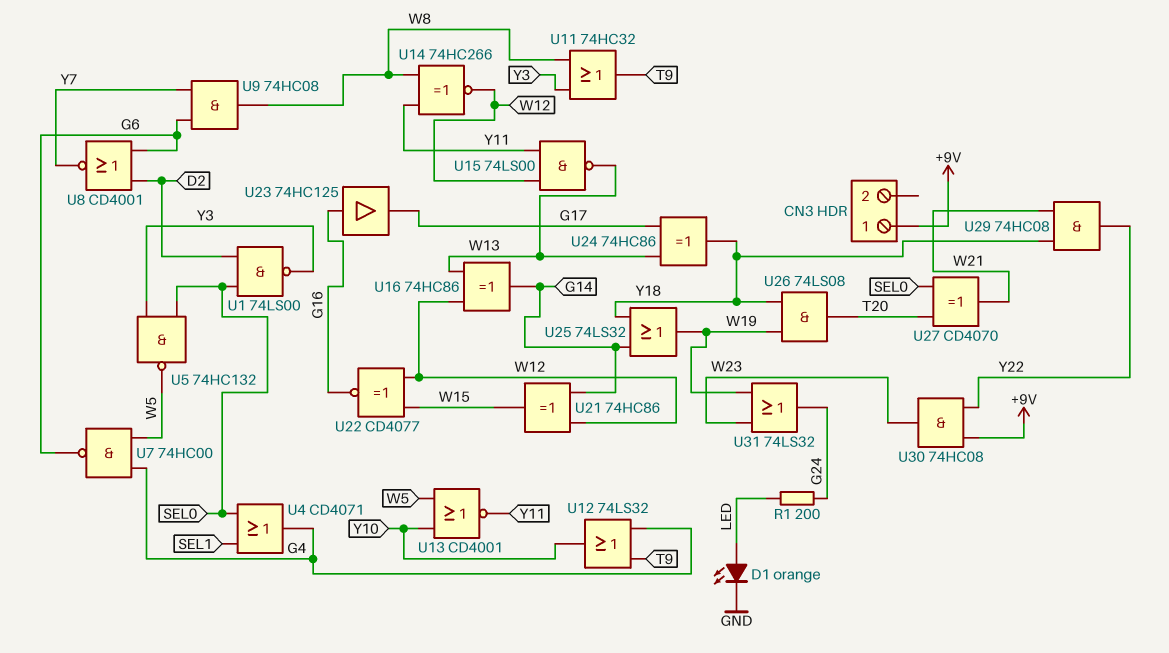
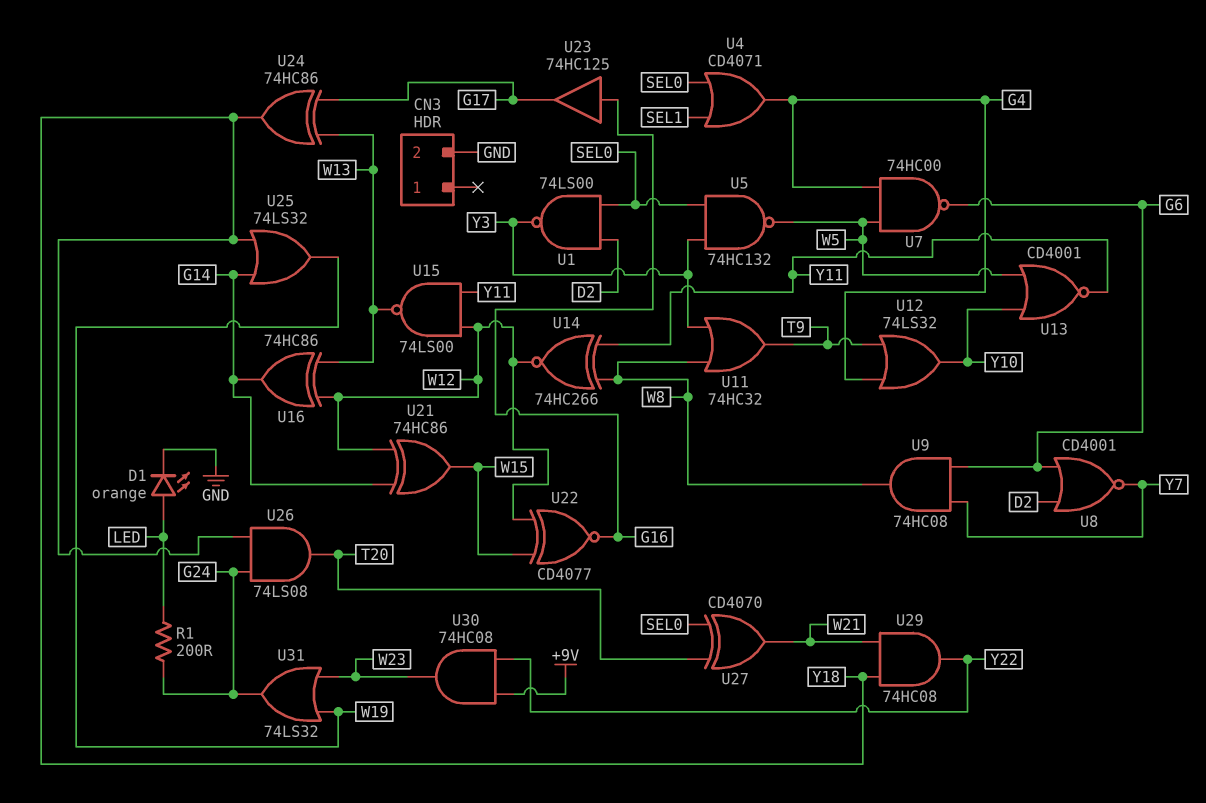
CN3 pin 1: +9V -> none
CN3 pin 2: none -> GND
U26: AND 74LS08 (in W19, in Y18, out T20) -> AND 74LS08 (in G24, in Y18, out T20)

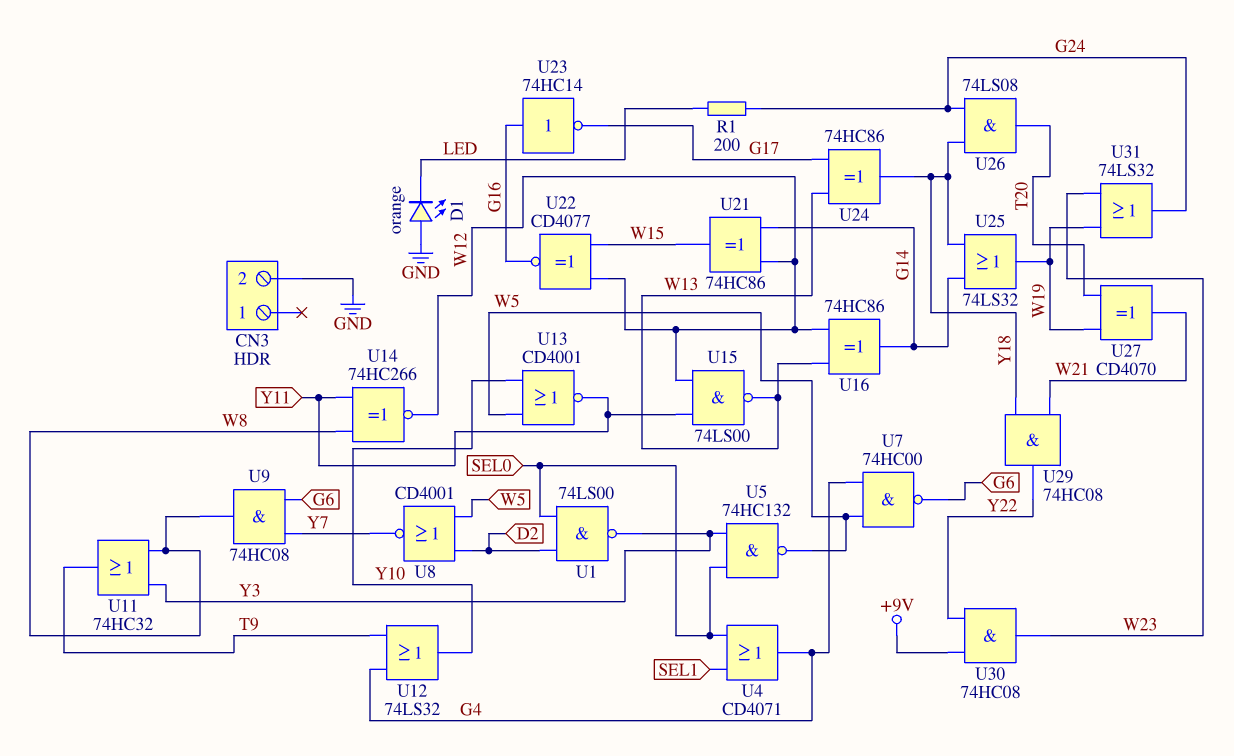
D1: LED orange (A LED, K GND) -> LED orange (A GND, K LED)
U8: NOR CD4001 (in D2, in G6, out Y7) -> NOR CD4001 (in D2, in W5, out Y7)
U23: buffer 74HC125 (in G16, out G17) -> NOT 74HC14 (in G16, out G17)
U27: XOR CD4070 (in SEL0, in T20, out W21) -> XOR CD4070 (in T20, in W19, out W21)

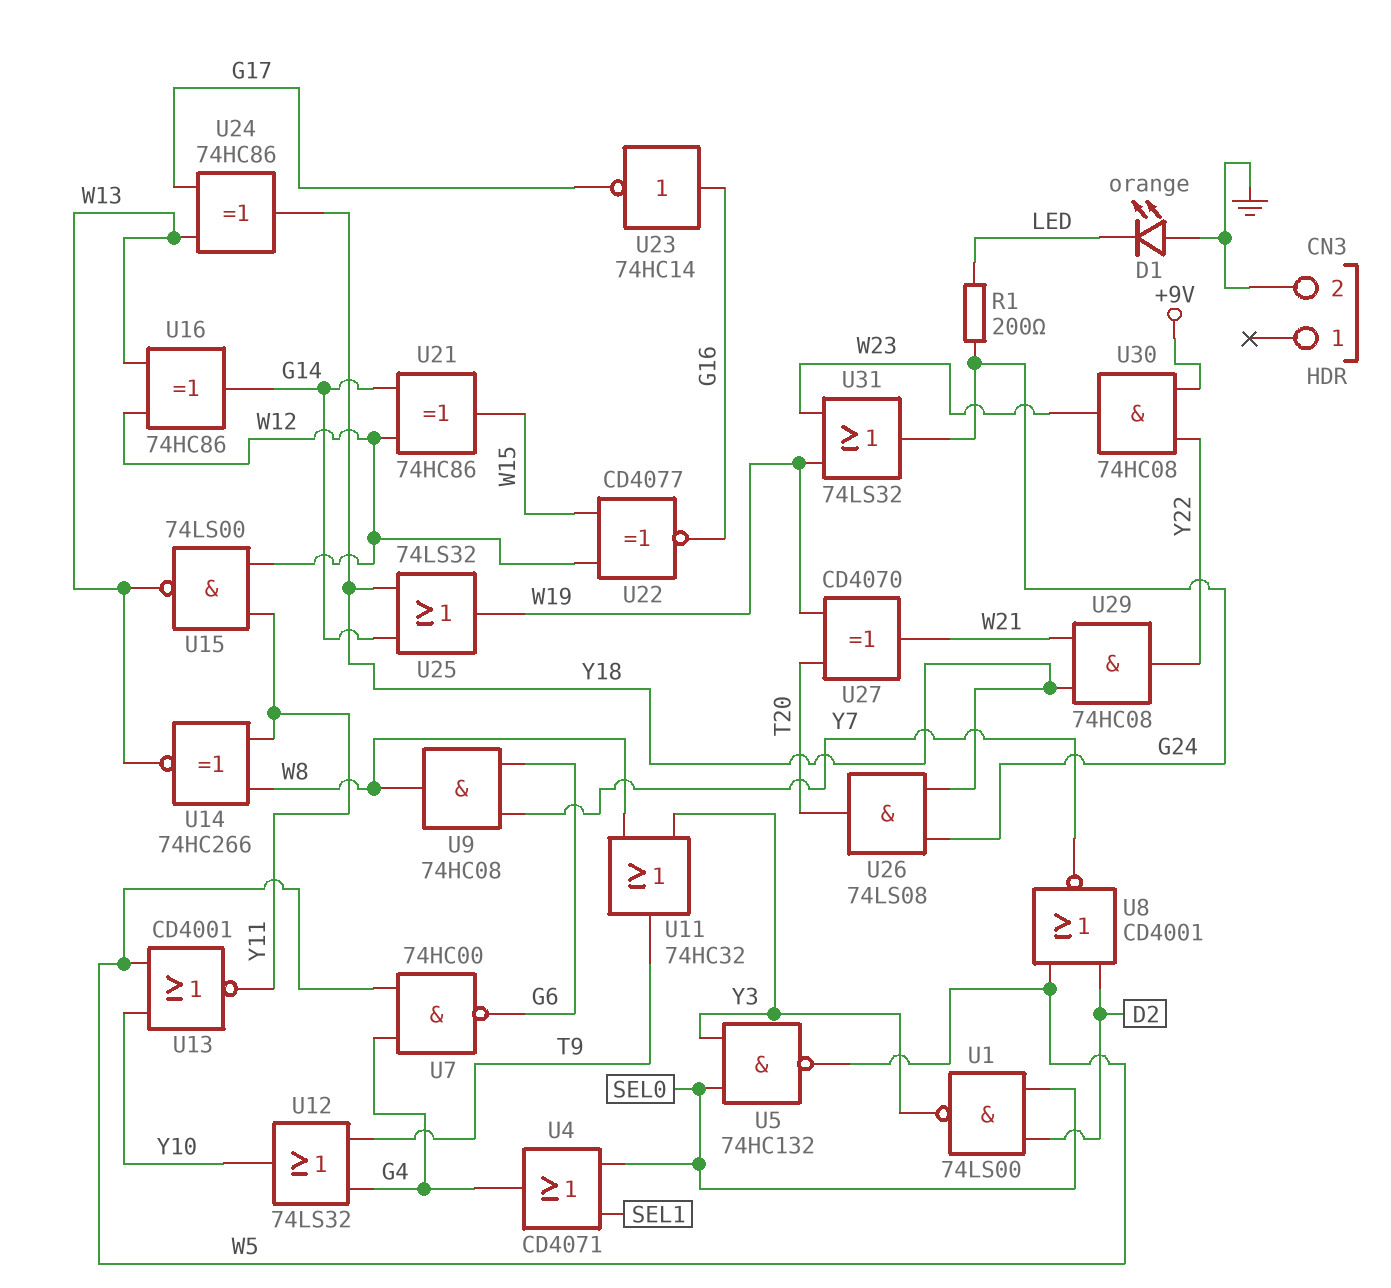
U14: XNOR 74HC266 (in W8, in Y11, out W12) -> XNOR 74HC266 (in W8, in Y11, out W13)

